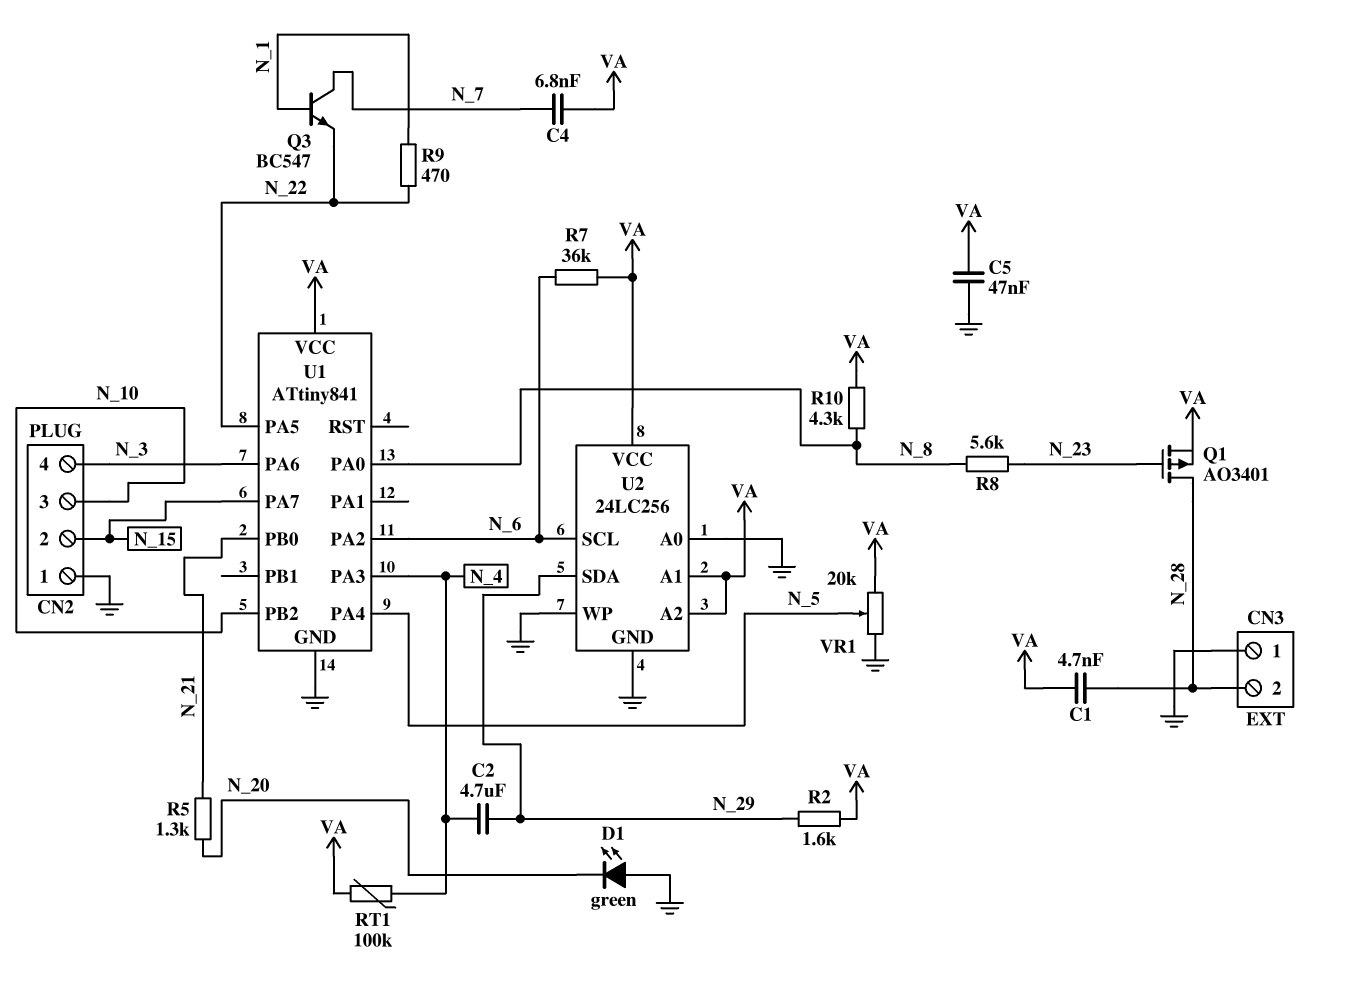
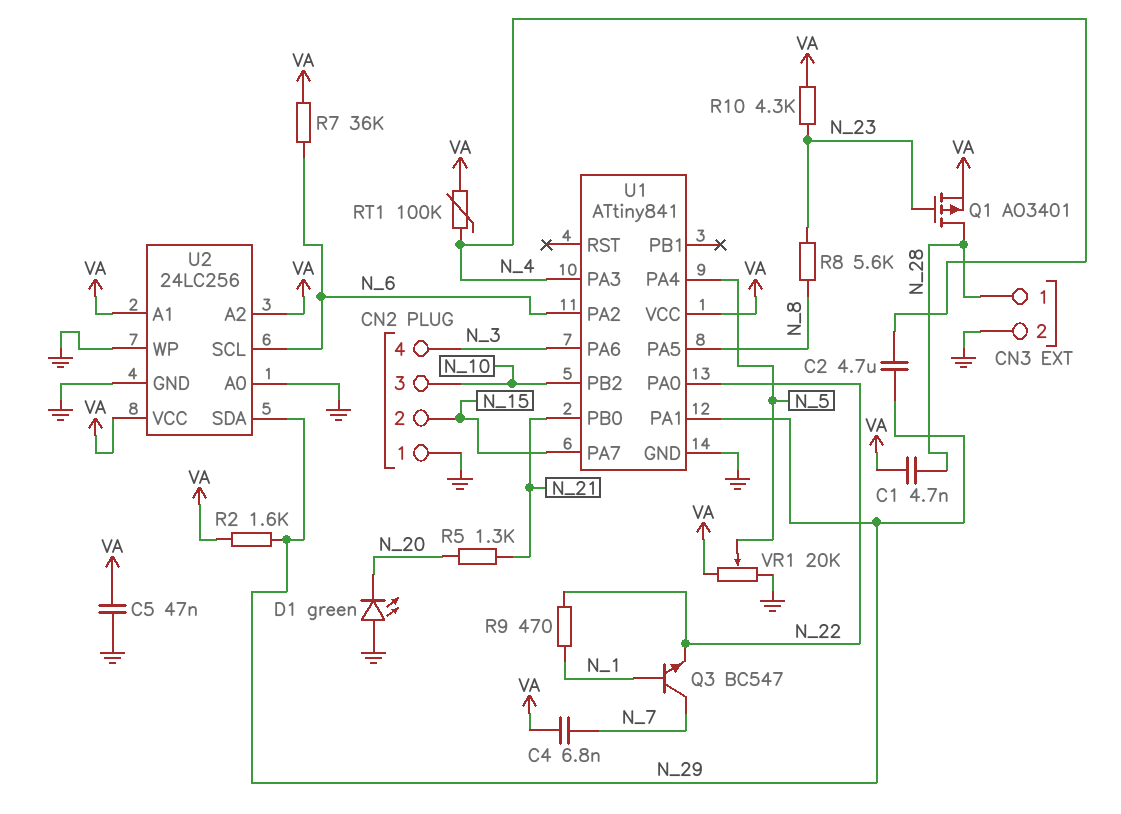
CN3 pin 1: GND -> N_28
CN3 pin 2: N_28 -> GND
R10: 4.3k (N_8, VA) -> 4.3k (N_23, VA)
U1 pin PA0: N_8 -> N_22
U1 pin PA1: none -> N_29
U1 pin PA5: N_22 -> N_8

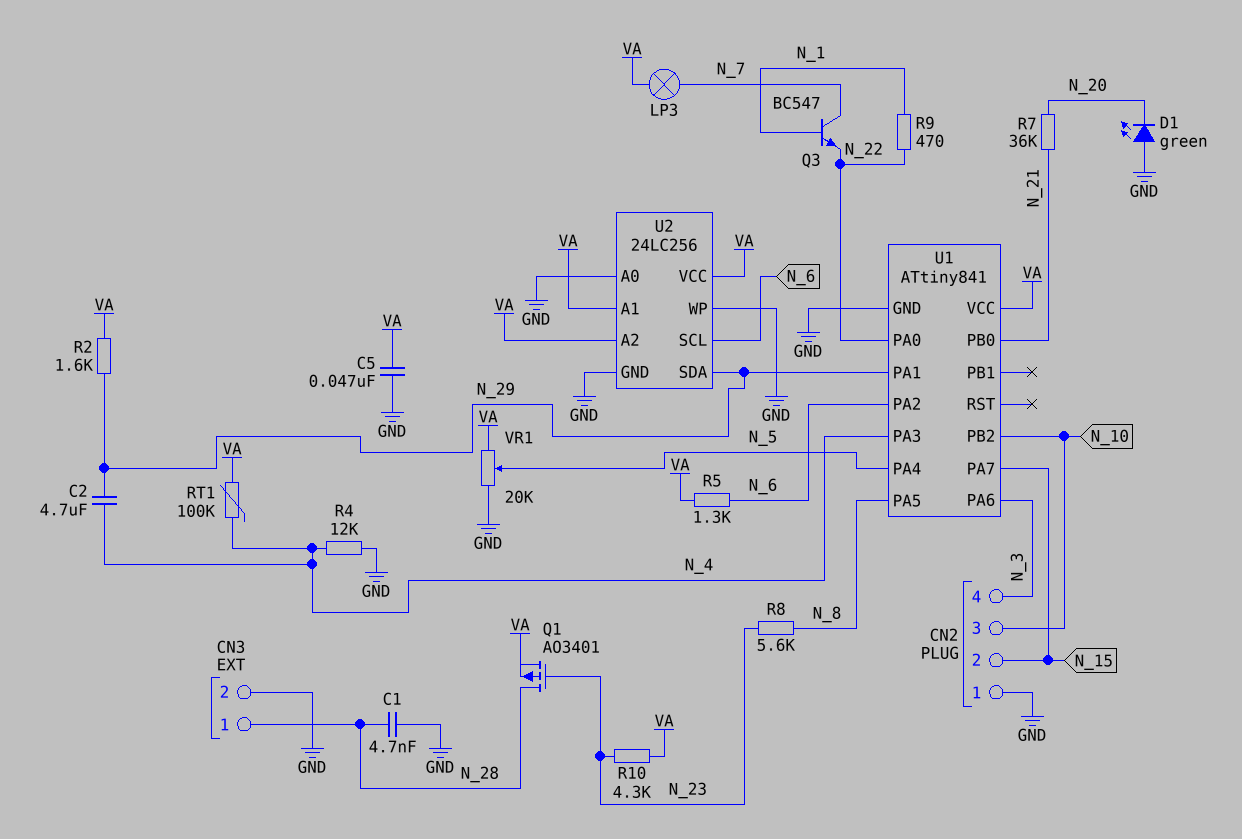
C1: 4.7nF (N_28, VA) -> 4.7nF (GND, N_28)
C4: 6.8nF (N_7, VA) -> none
LP3: none -> lamp (N_7, VA)
R4: none -> 12k (GND, N_4)
R5: 1.3k (N_20, N_21) -> 1.3k (N_6, VA)
R7: 36k (N_6, VA) -> 36k (N_20, N_21)

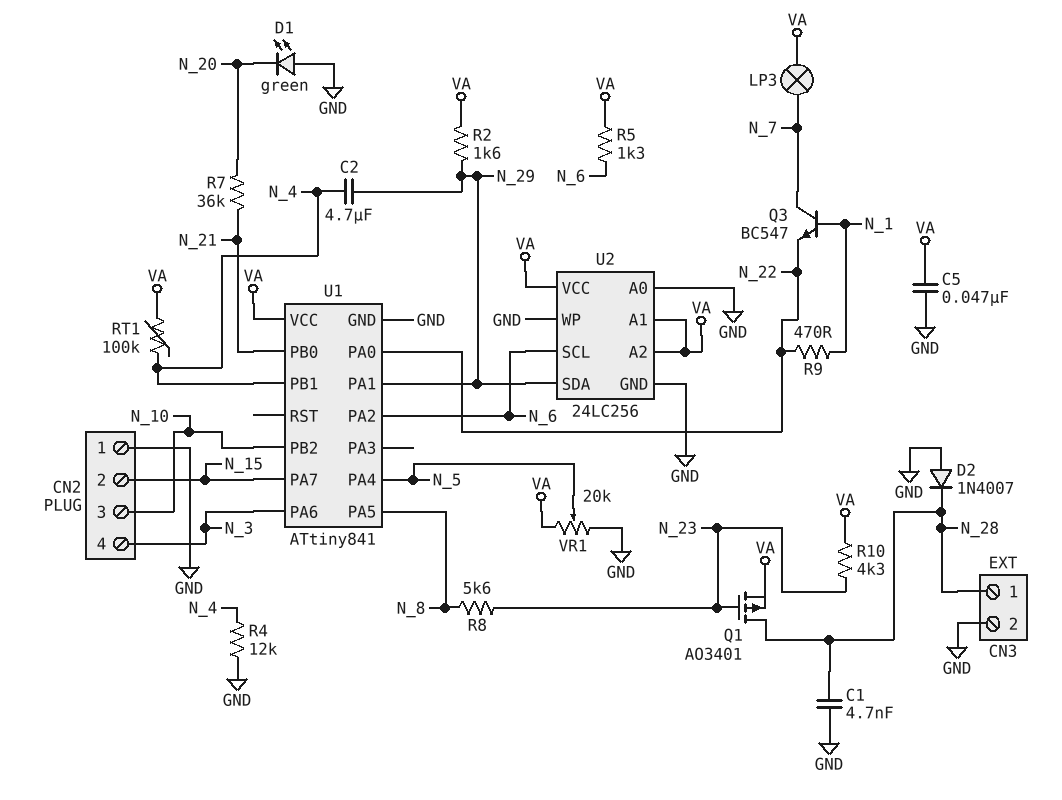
D2: none -> diode 1N4007 (A GND, K N_28)
U1 pin PA3: N_4 -> none
U1 pin PB1: none -> N_4

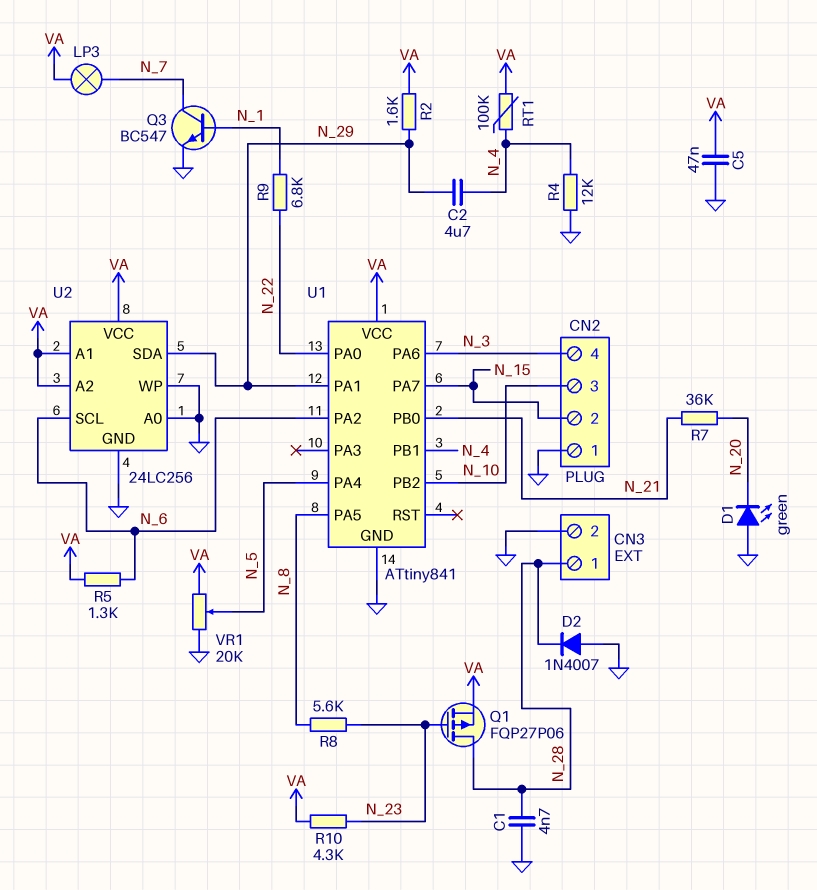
Q1: PMOS AO3401 (G N_23, D N_28, S VA) -> PMOS FQP27P06 (G N_23, D N_28, S VA)
Q3: NPN BC547 (B N_1, C N_7, E N_22) -> NPN BC547 (B N_1, C N_7, E GND)
R9: 470 (N_1, N_22) -> 6.8k (N_1, N_22)

